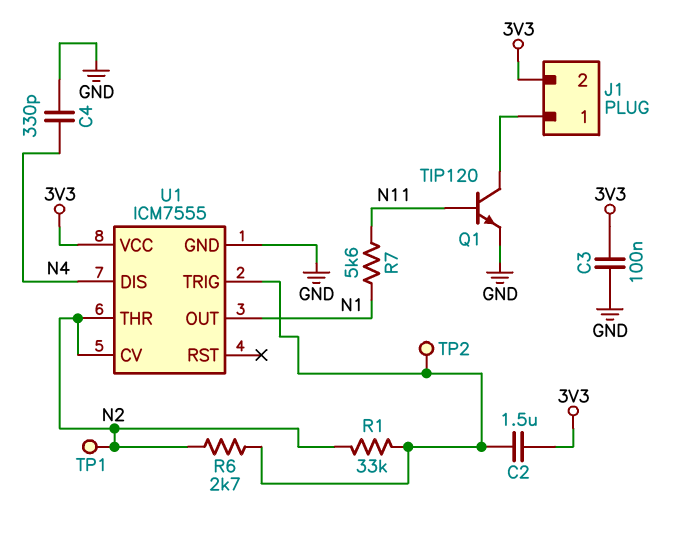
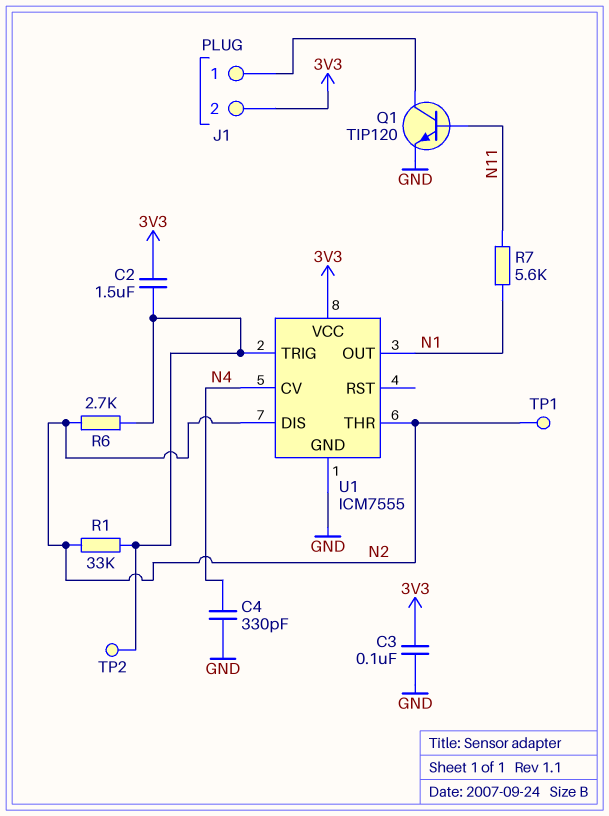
U1 pin CV: N2 -> N4
U1 pin DIS: N4 -> N2

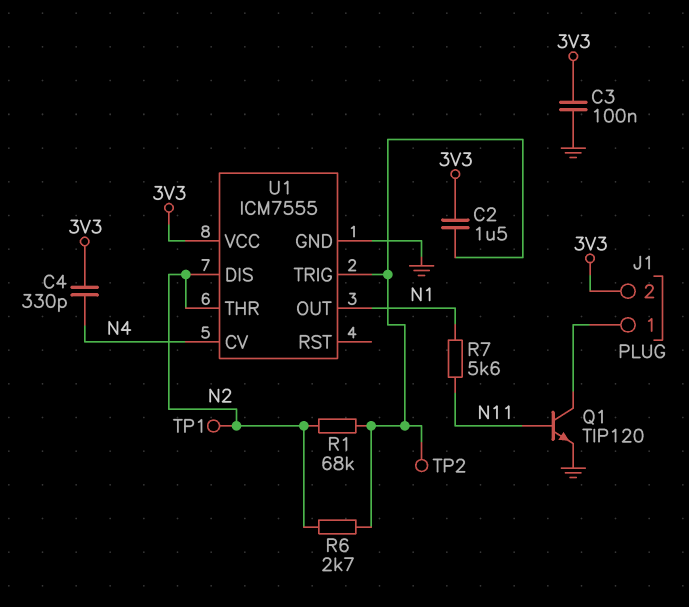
C4: 330pF (GND, N4) -> 330pF (3V3, N4)
R1: 33k (N2, U1/TRIG) -> 68k (N2, U1/TRIG)

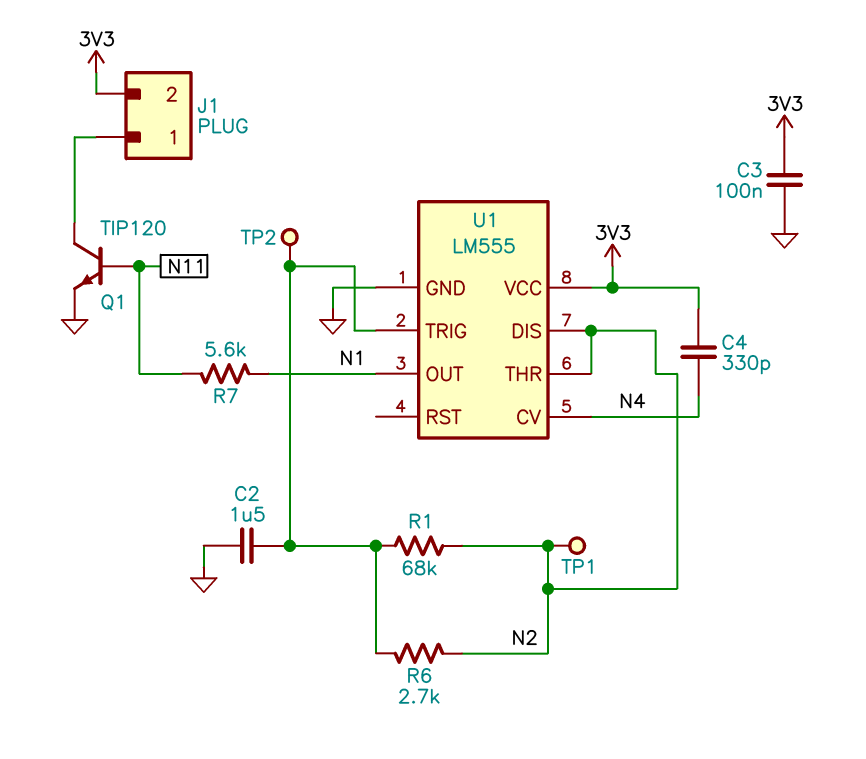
C2: 1.5uF (3V3, U1/TRIG) -> 1.5uF (GND, U1/TRIG)
U1: ICM7555 -> LM555

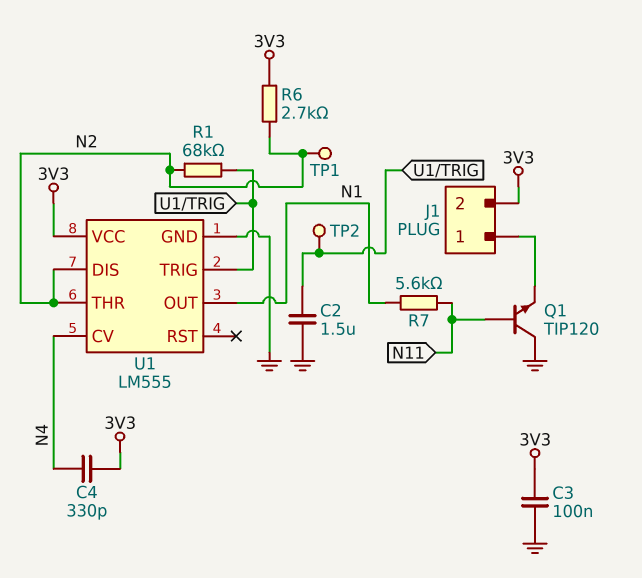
Q1: NPN TIP120 (B N11, C J1/1, E GND) -> NPN TIP120 (B N11, C GND, E J1/1)
R6: 2.7k (N2, U1/TRIG) -> 2.7k (3V3, N2)

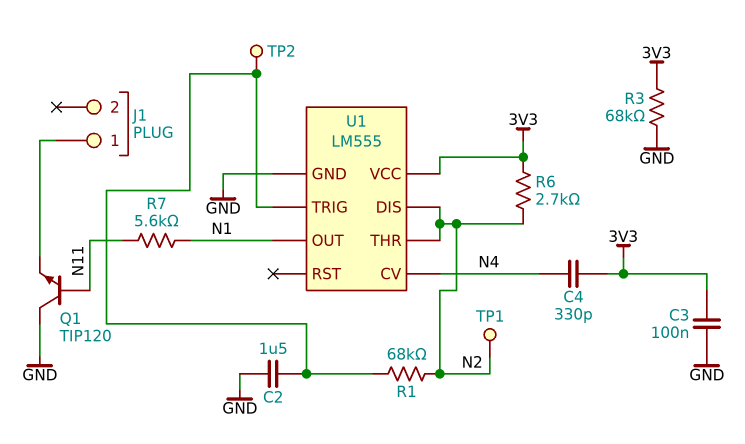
J1 pin 2: 3V3 -> none
R3: none -> 68k (3V3, GND)

